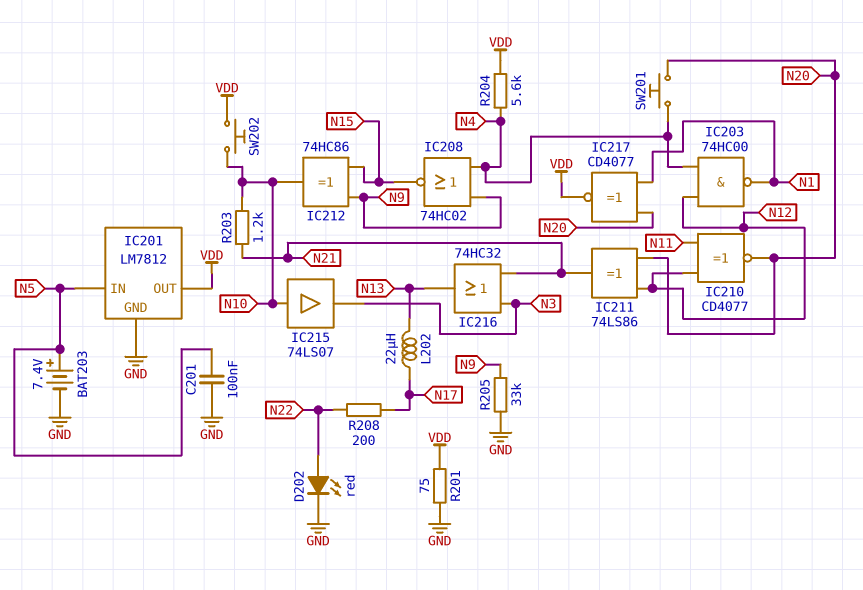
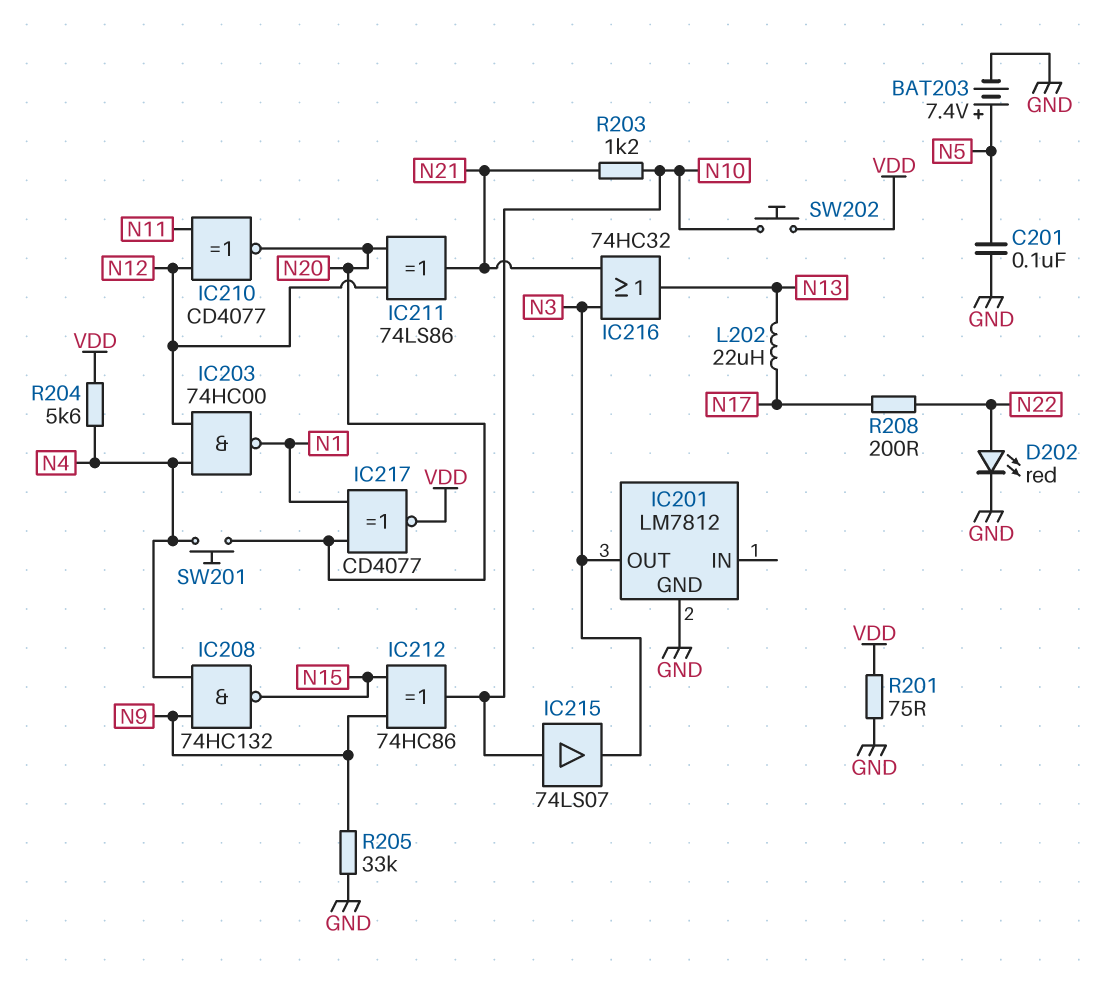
IC201 pin IN: N5 -> none
IC201 pin OUT: VDD -> N3
IC208: NOR 74HC02 (in N4, in N9, out N15) -> NAND 74HC132 (in N4, in N9, out N15)

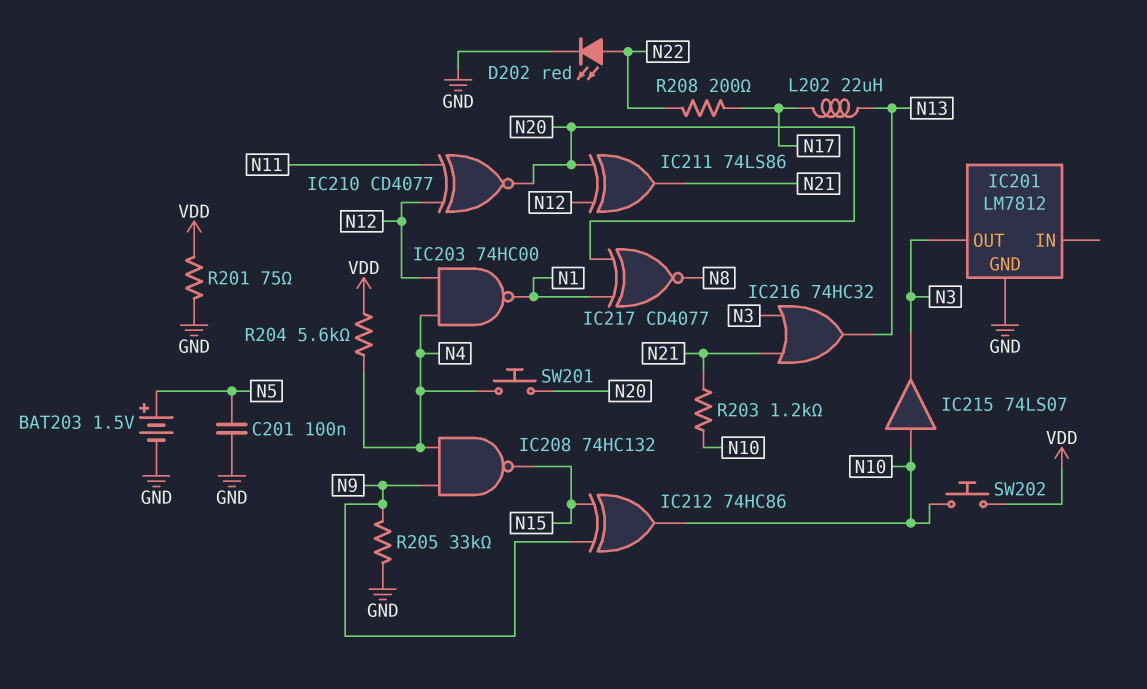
BAT203: 7.4V (plus N5, minus GND) -> 1.5V (plus N5, minus GND)
IC217: XNOR CD4077 (in N1, in N20, out VDD) -> XNOR CD4077 (in N1, in N20, out N8)

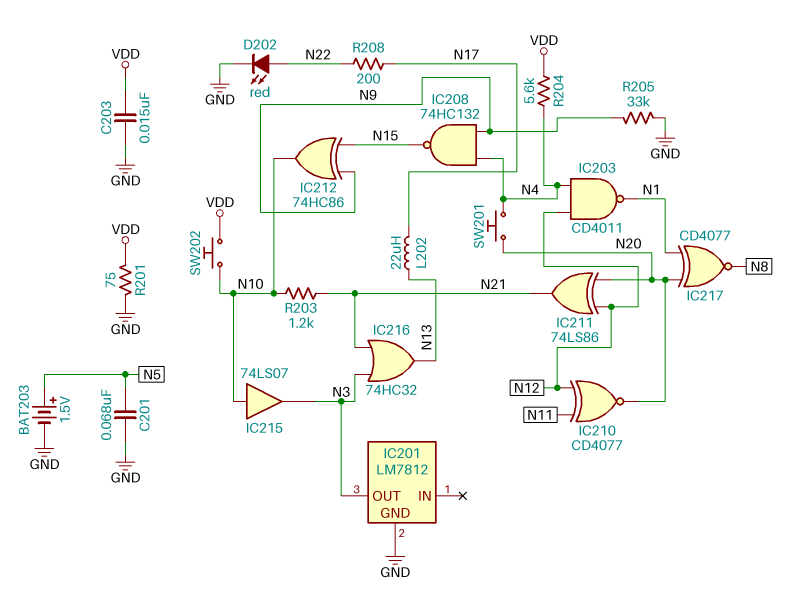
C201: 100nF (GND, N5) -> 68nF (GND, N5)
C203: none -> 15nF (GND, VDD)
IC203: NAND 74HC00 (in N4, in N12, out N1) -> NAND CD4011 (in N4, in N12, out N1)

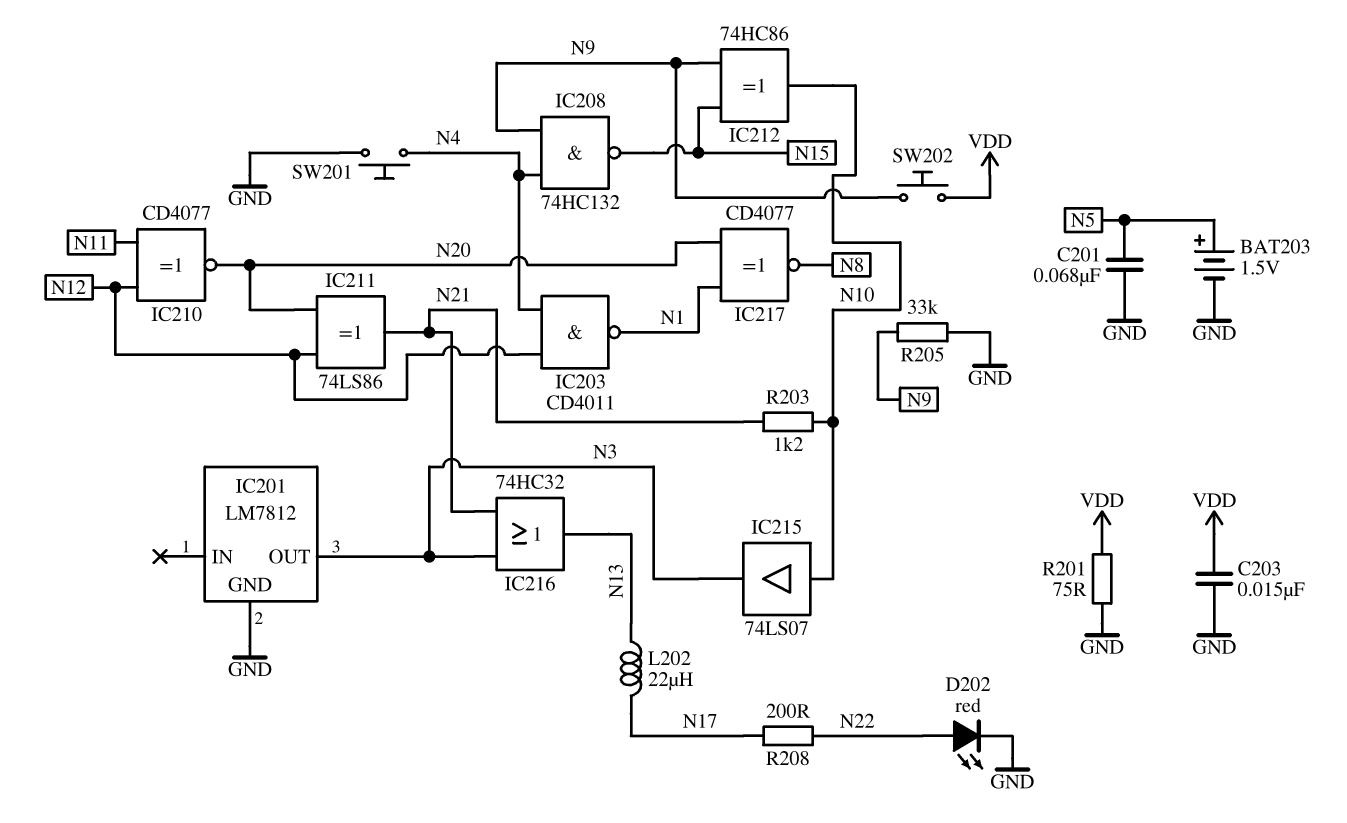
R204: 5.6k (N4, VDD) -> none
SW201: button (N4, N20) -> button (GND, N4)
SW202: button (N10, VDD) -> button (N9, VDD)

